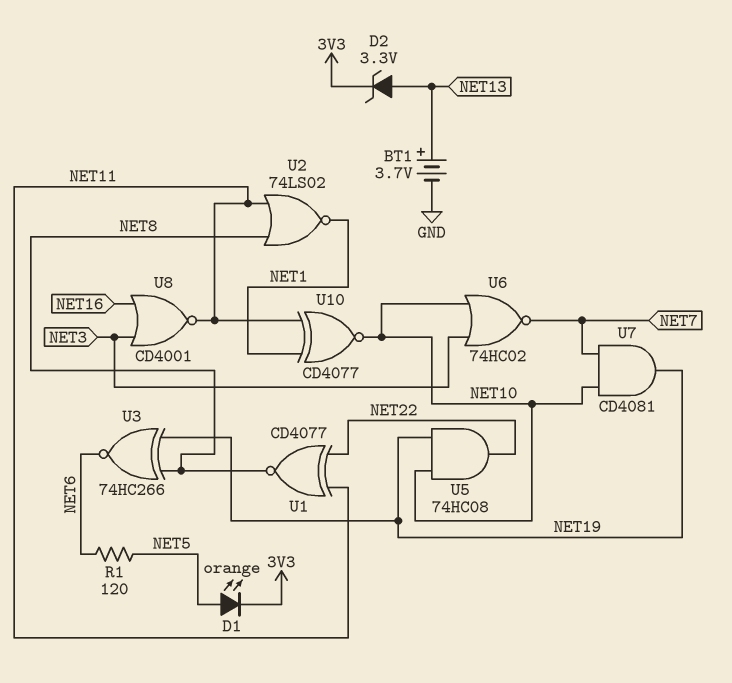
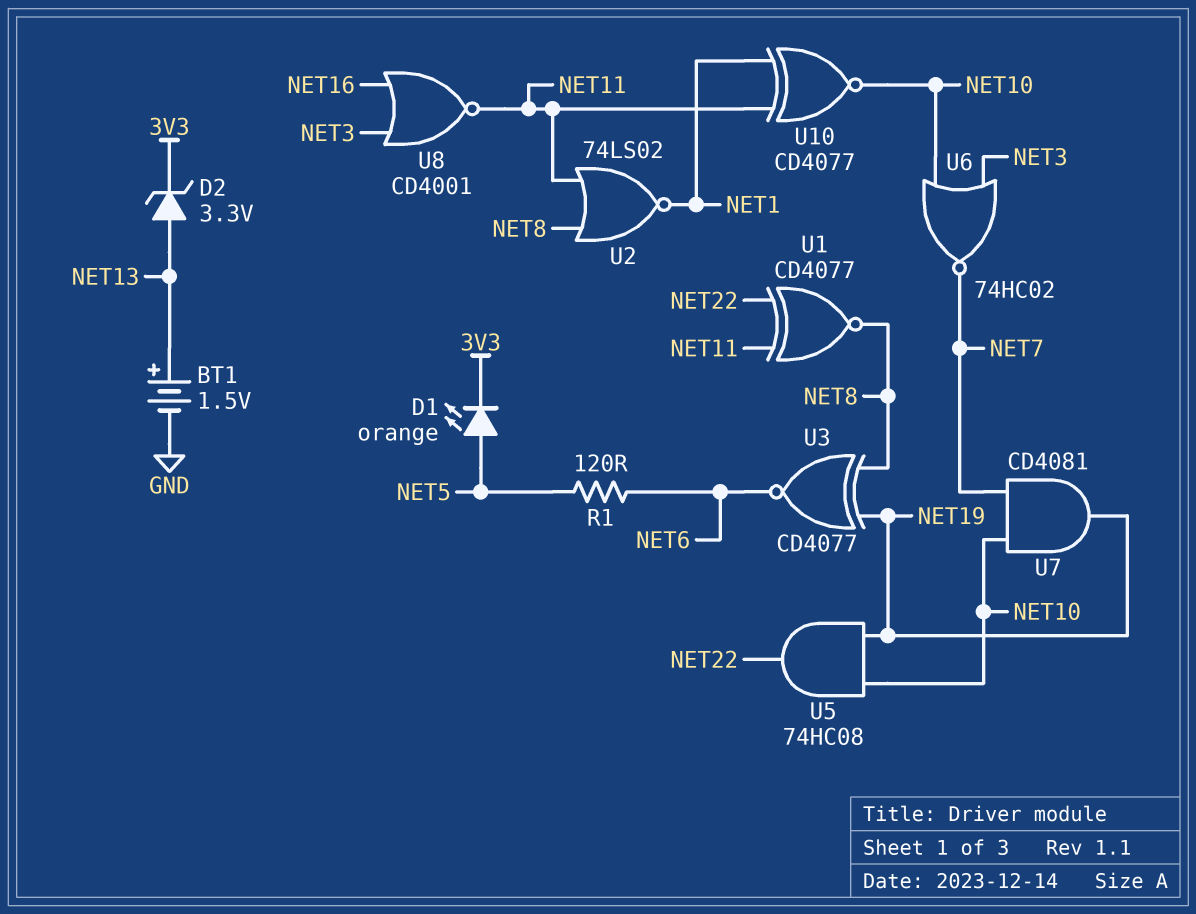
BT1: 3.7V (plus NET13, minus GND) -> 1.5V (plus NET13, minus GND)
U3: XNOR 74HC266 (in NET8, in NET19, out NET6) -> XNOR CD4077 (in NET8, in NET19, out NET6)

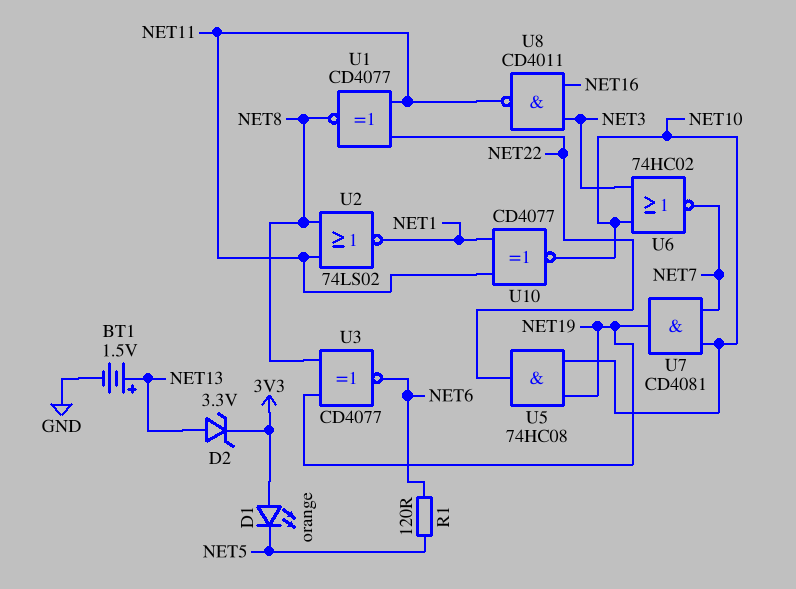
D1: LED orange (A NET5, K 3V3) -> LED orange (A 3V3, K NET5)
U8: NOR CD4001 (in NET3, in NET16, out NET11) -> NAND CD4011 (in NET3, in NET16, out NET11)

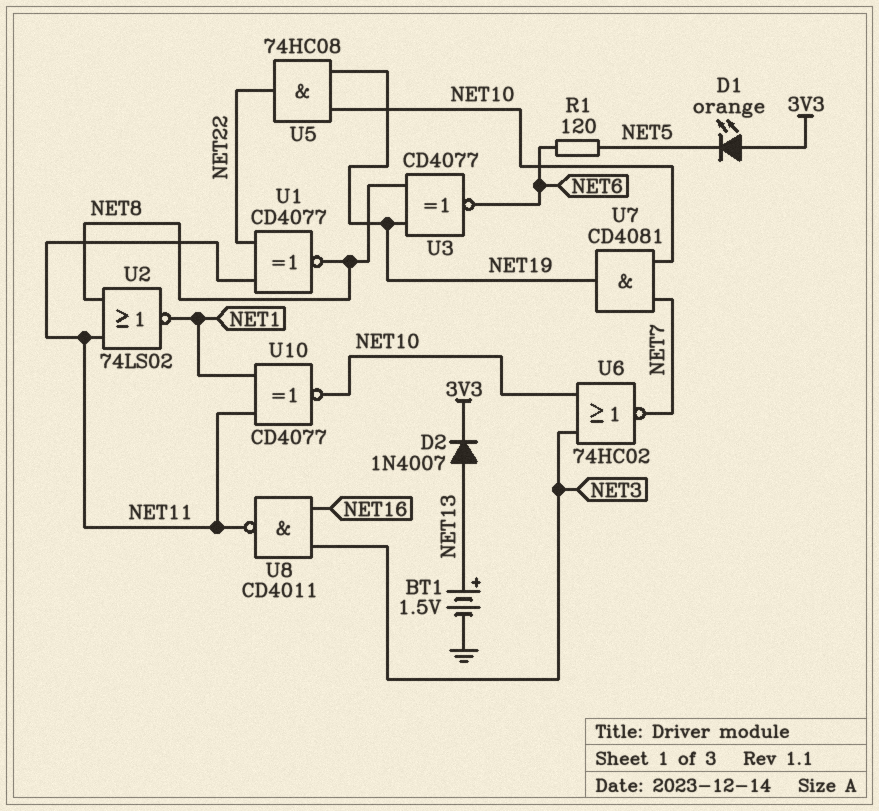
D2: zener 3.3V (A NET13, K 3V3) -> diode 1N4007 (A NET13, K 3V3)

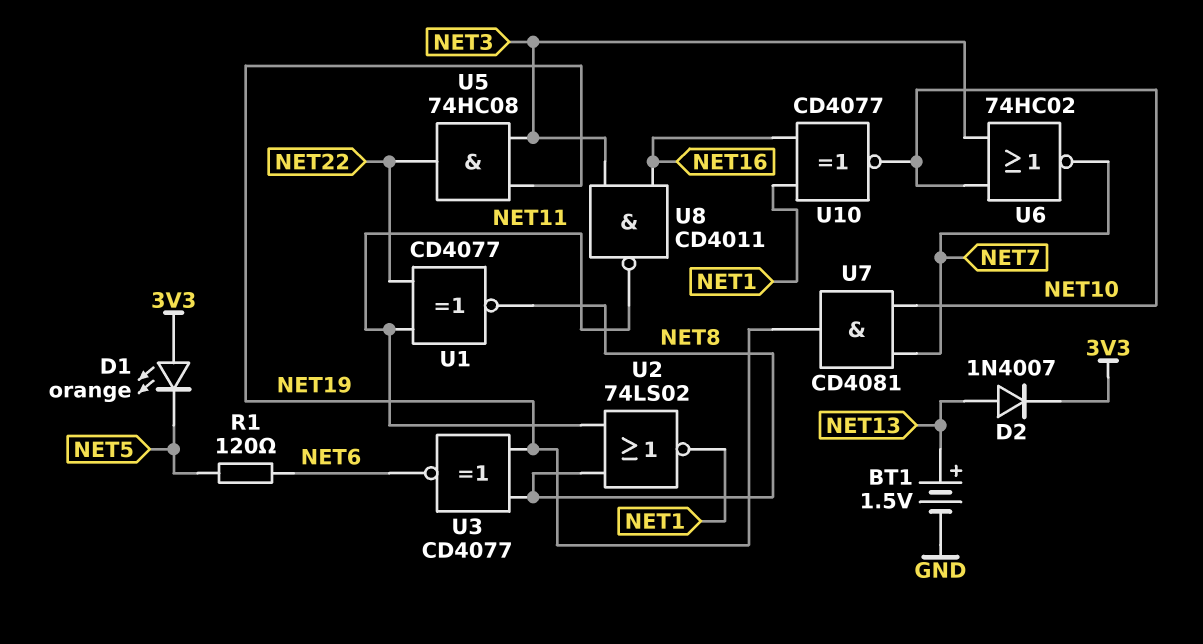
U5: AND 74HC08 (in NET10, in NET19, out NET22) -> AND 74HC08 (in NET3, in NET19, out NET22)
U10: XNOR CD4077 (in NET1, in NET11, out NET10) -> XNOR CD4077 (in NET1, in NET16, out NET10)

